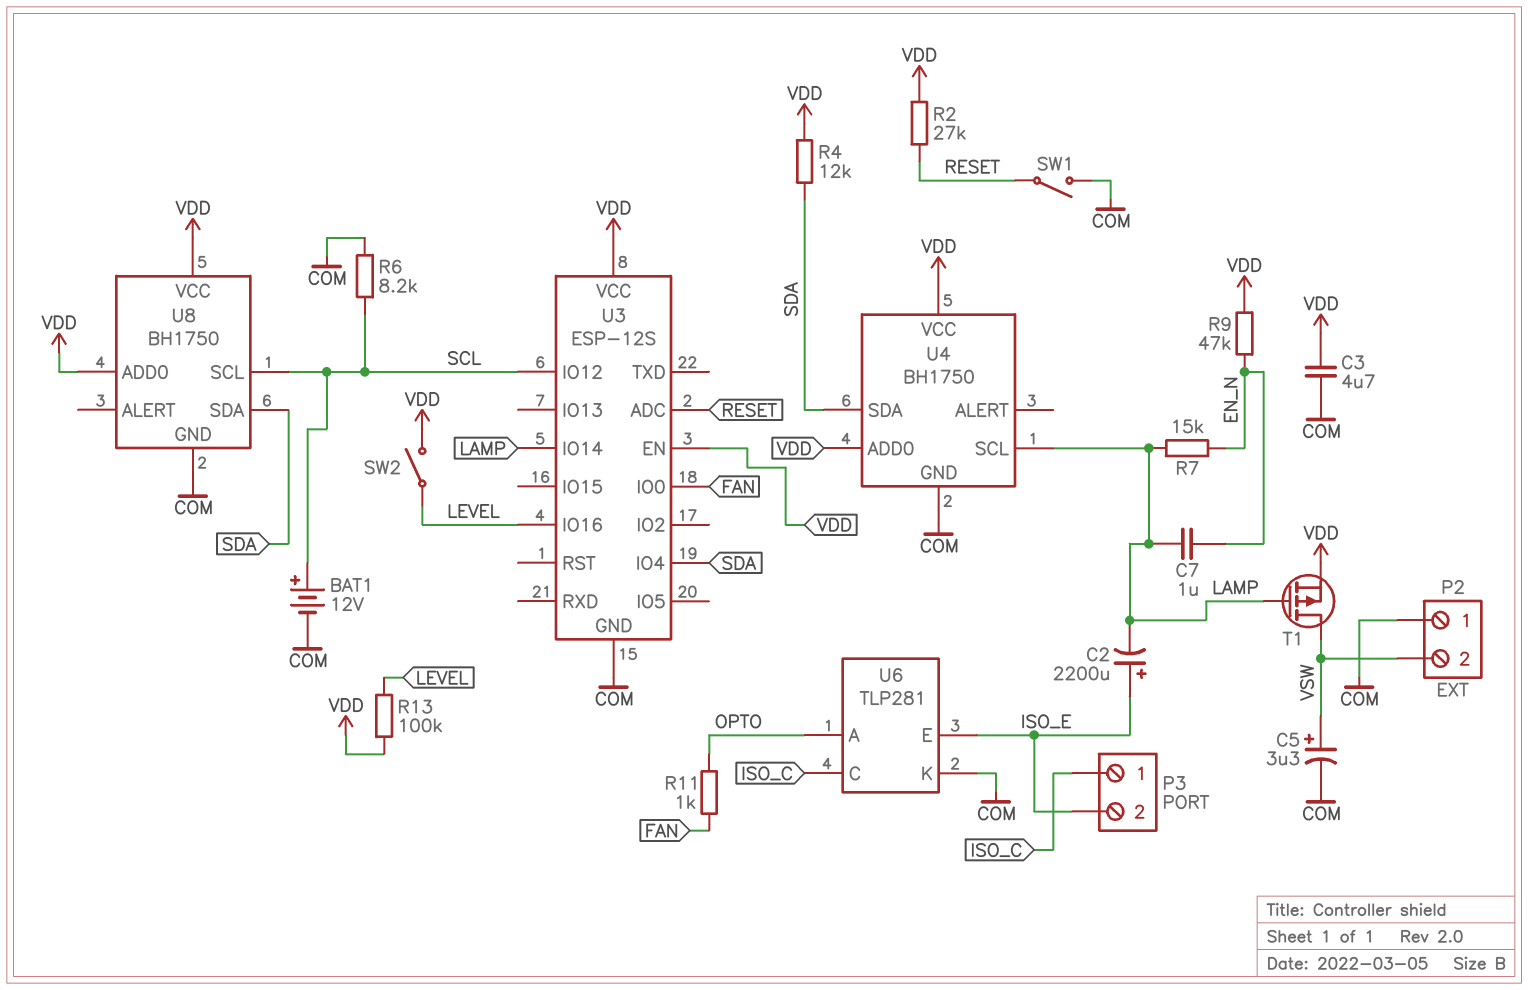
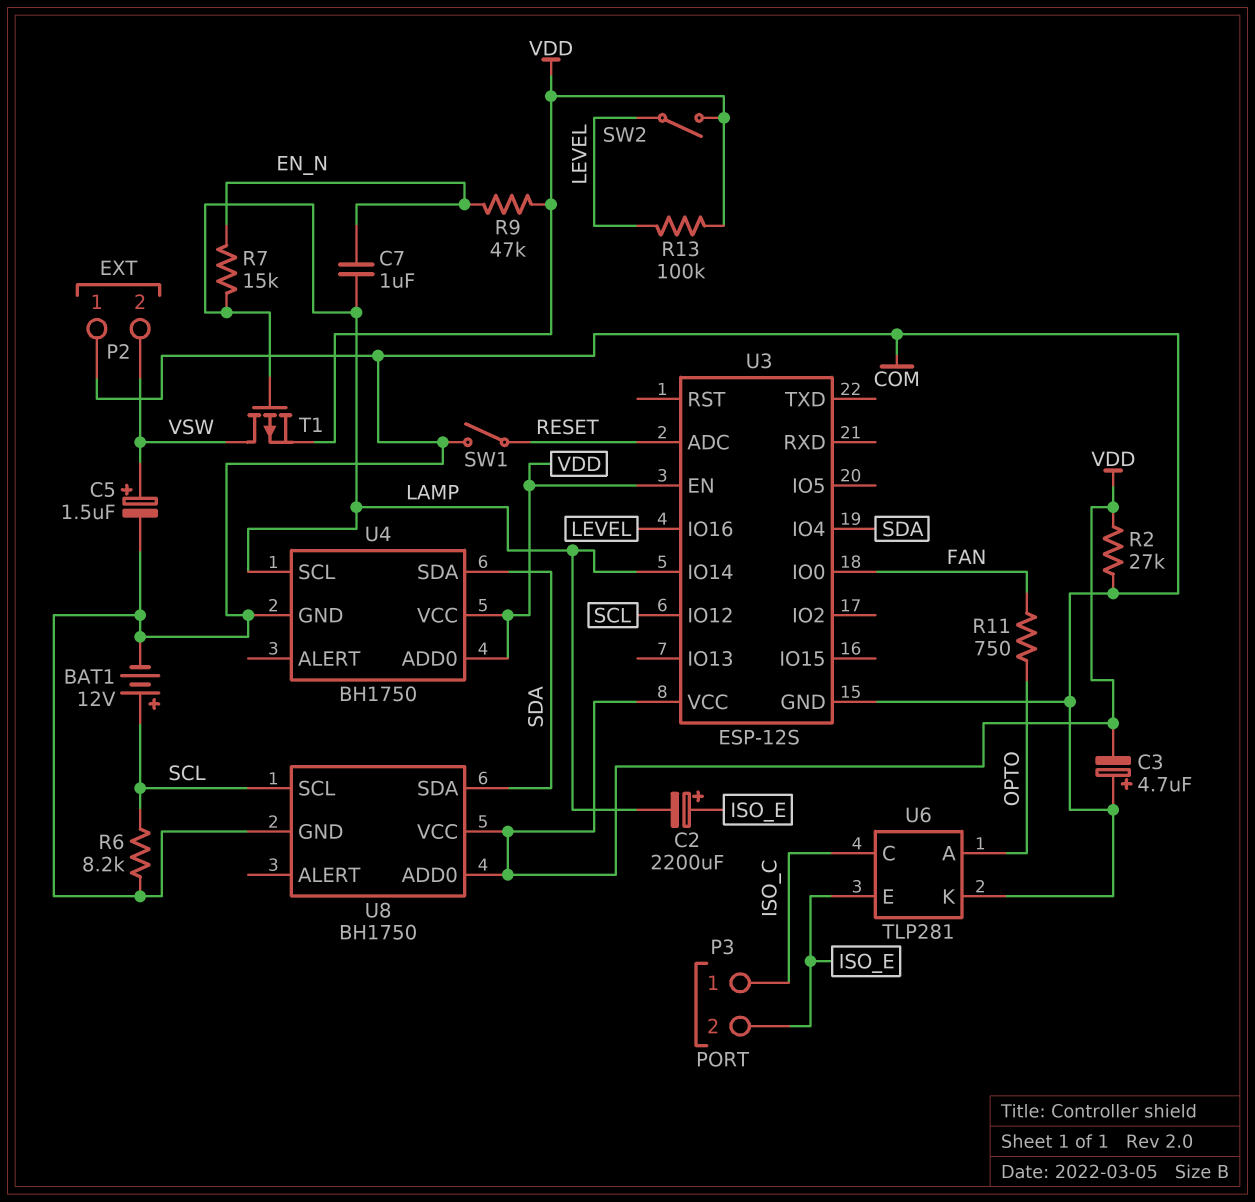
C3: 4.7uF (COM, VDD) -> 4.7uF (plus COM, minus VDD)
C5: 3.3uF (plus VSW, minus COM) -> 1.5uF (plus VSW, minus COM)
R2: 27k (RESET, VDD) -> 27k (COM, VDD)
R4: 12k (SDA, VDD) -> none
R11: 1k (FAN, OPTO) -> 750 (FAN, OPTO)

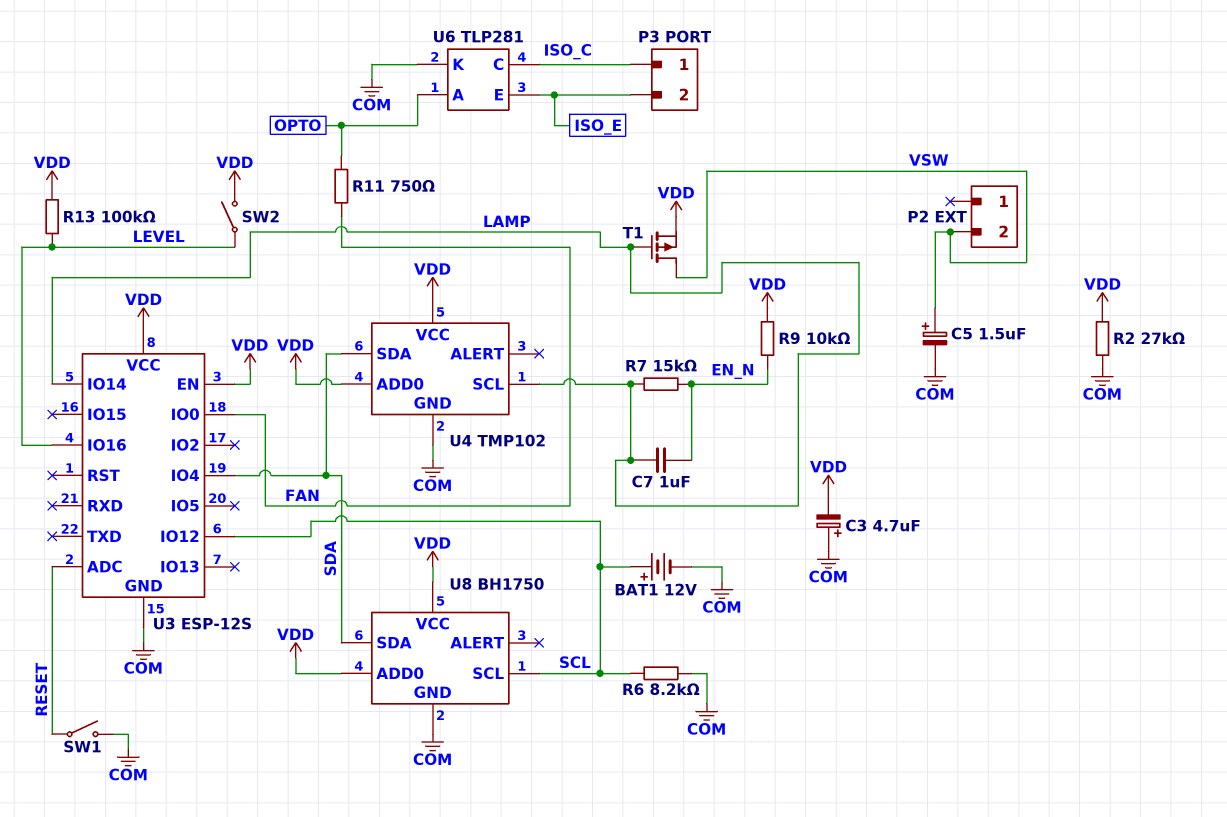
C2: 2200uF (plus ISO_E, minus LAMP) -> none
P2 pin 1: COM -> none
R9: 47k (EN_N, VDD) -> 10k (EN_N, VDD)
U4: BH1750 -> TMP102

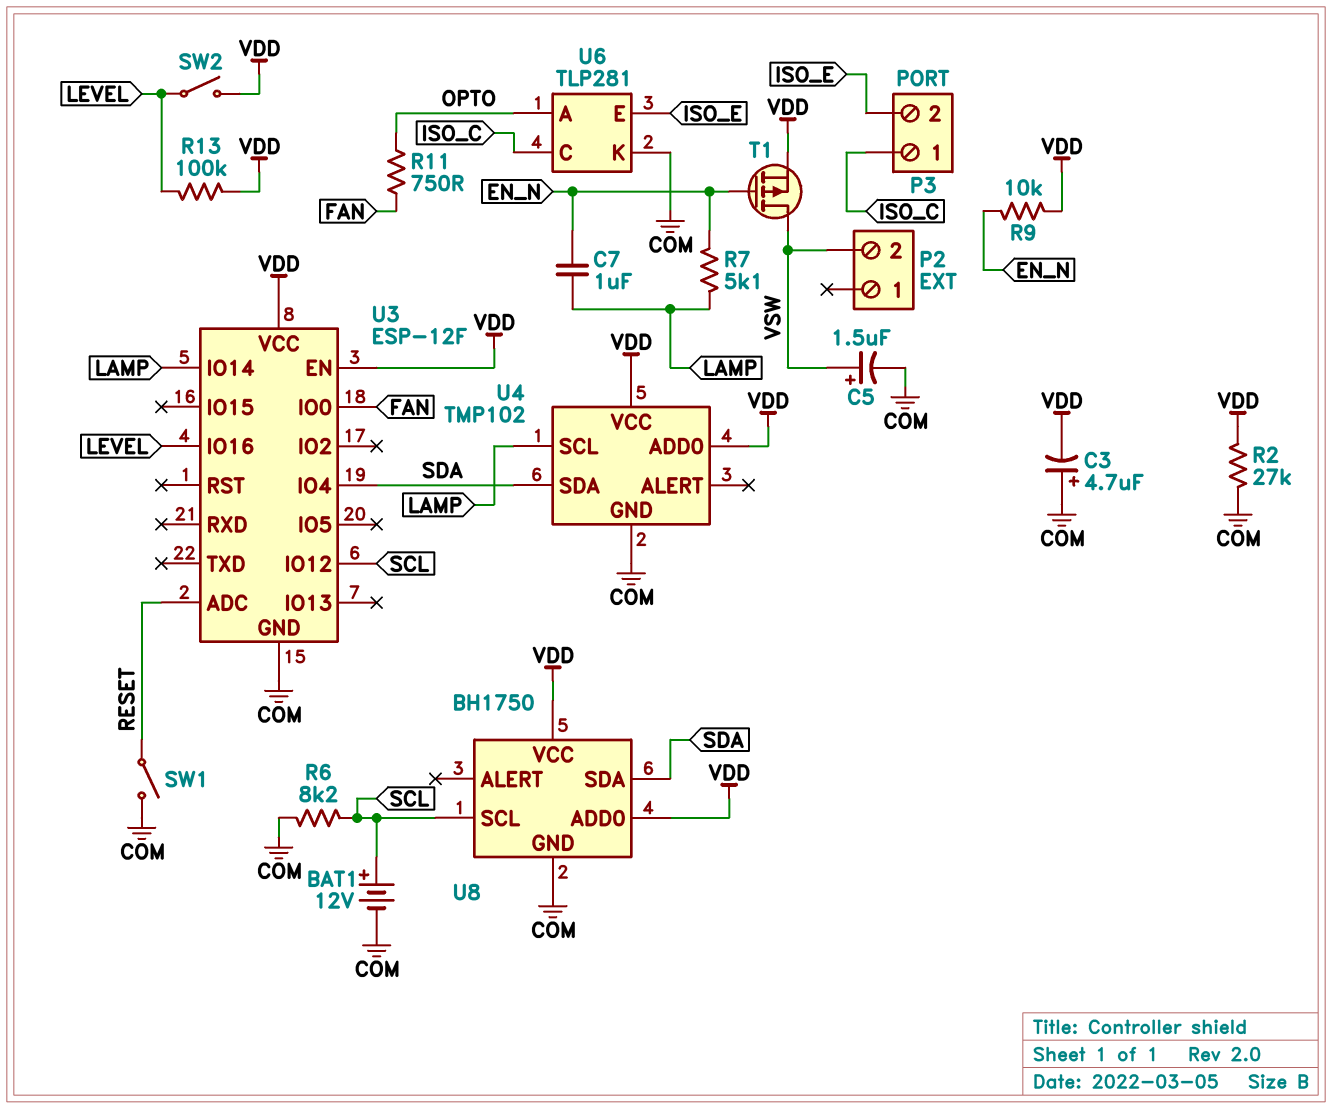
R7: 15k (EN_N, LAMP) -> 5.1k (EN_N, LAMP)
T1: PMOS (G LAMP, D VSW, S VDD) -> PMOS (G EN_N, D VSW, S VDD)
U3: ESP-12S -> ESP-12F

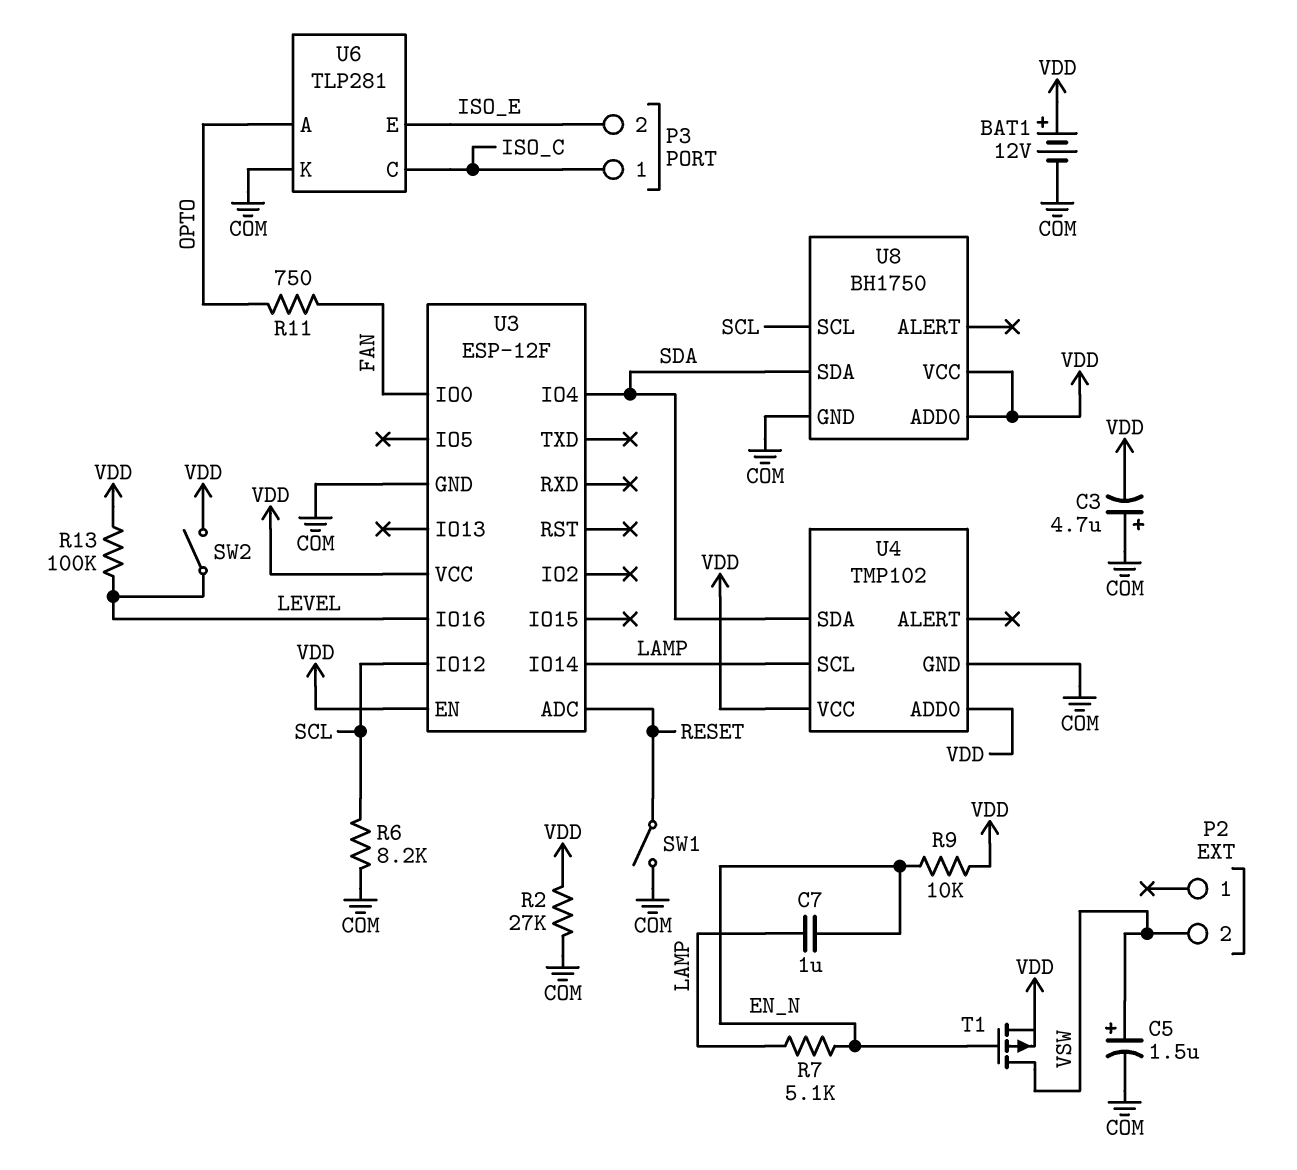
BAT1: 12V (plus SCL, minus COM) -> 12V (plus VDD, minus COM)

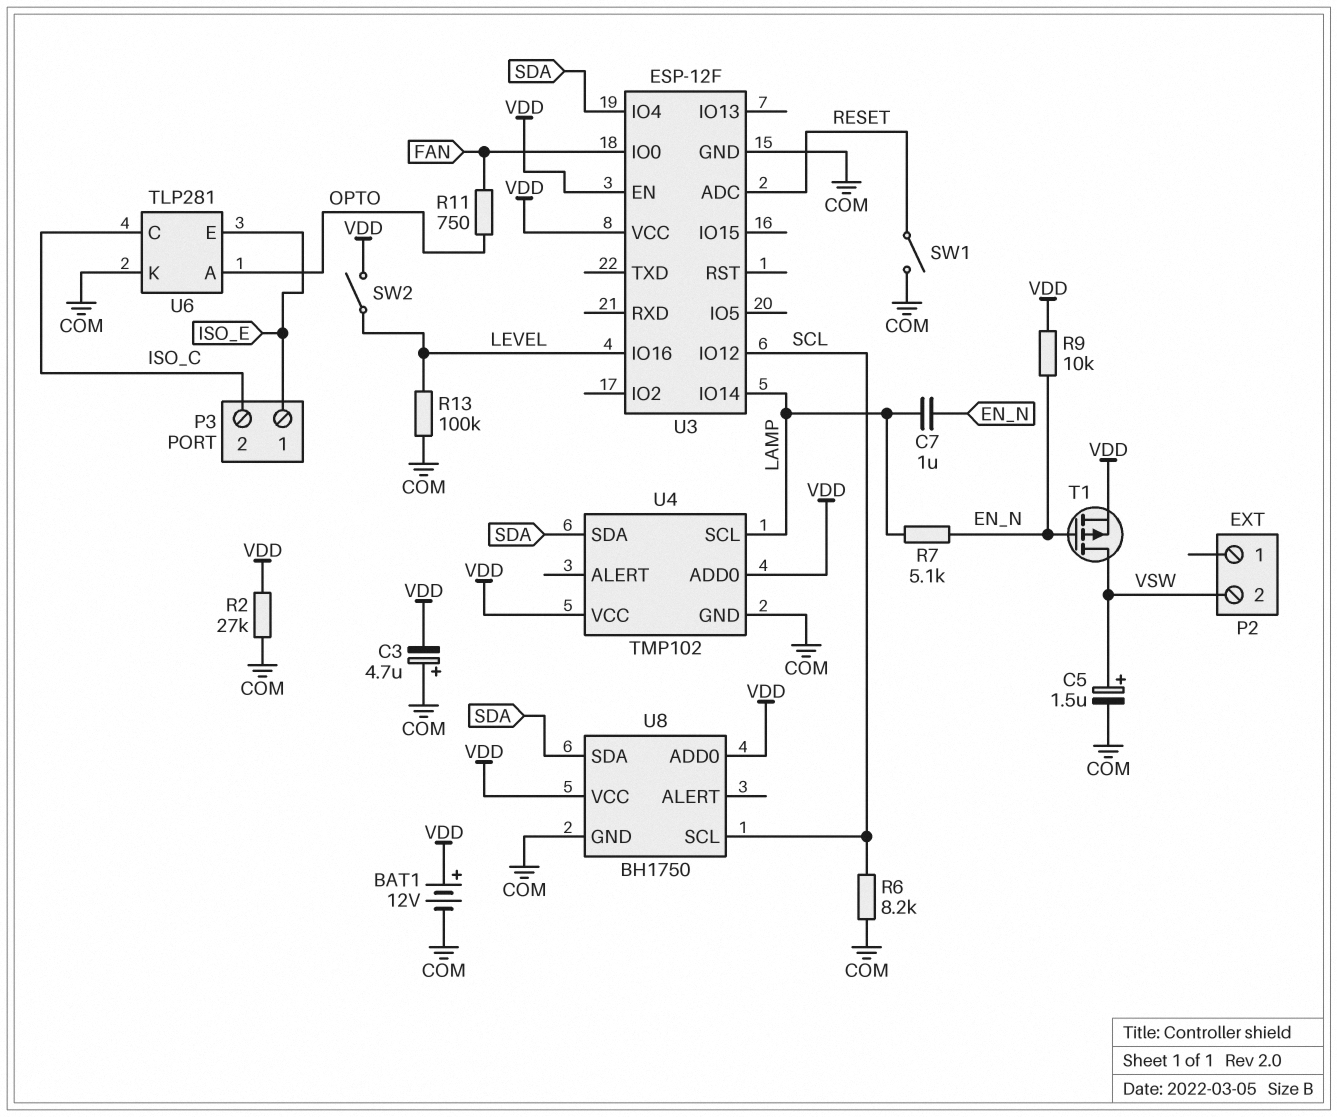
P3 pin 1: ISO_C -> ISO_E
P3 pin 2: ISO_E -> ISO_C
R13: 100k (LEVEL, VDD) -> 100k (COM, LEVEL)

